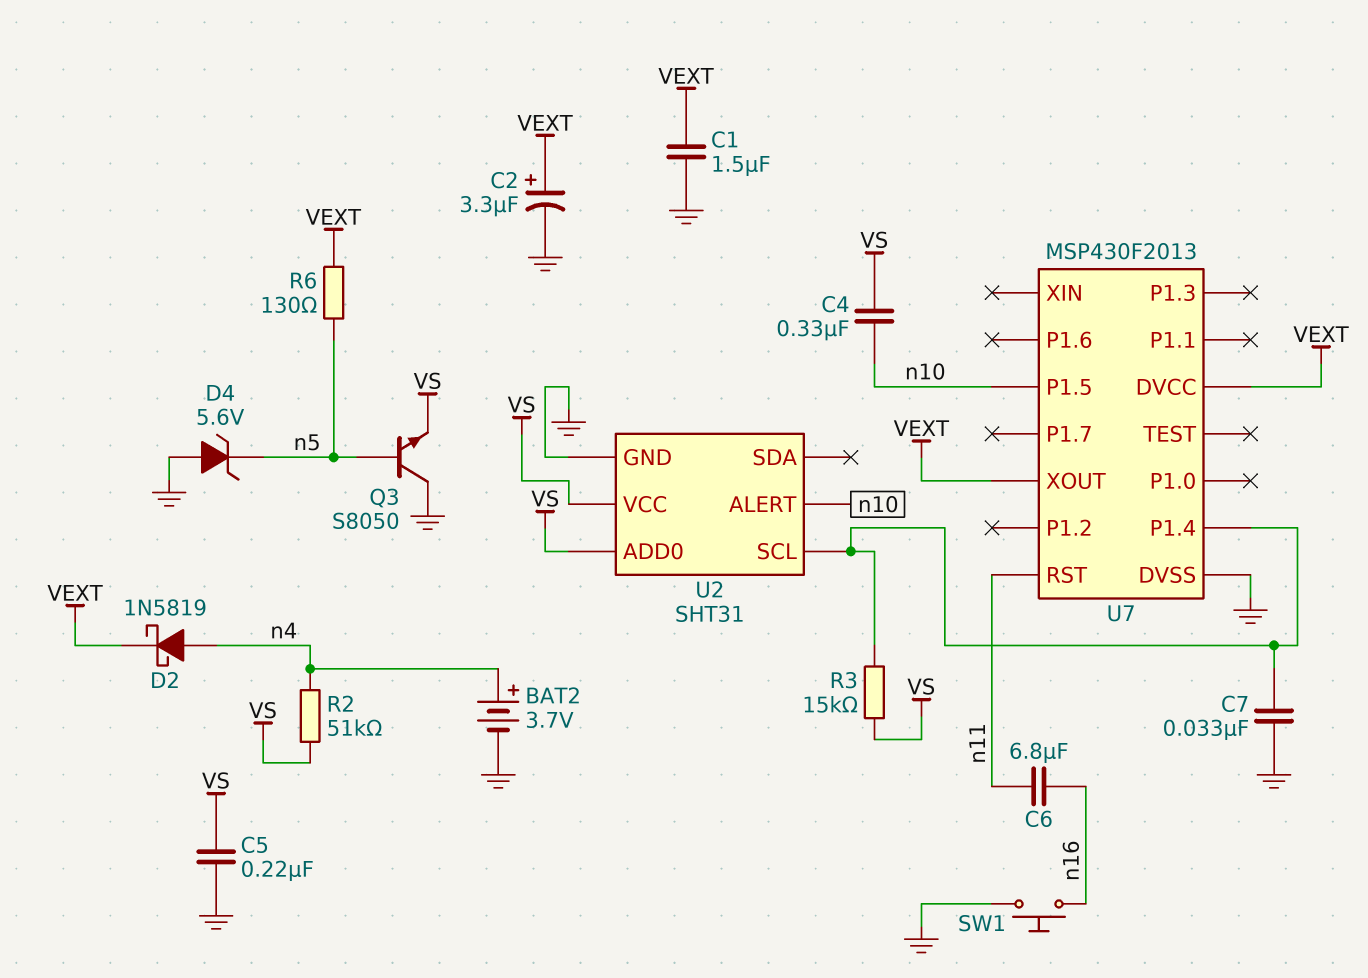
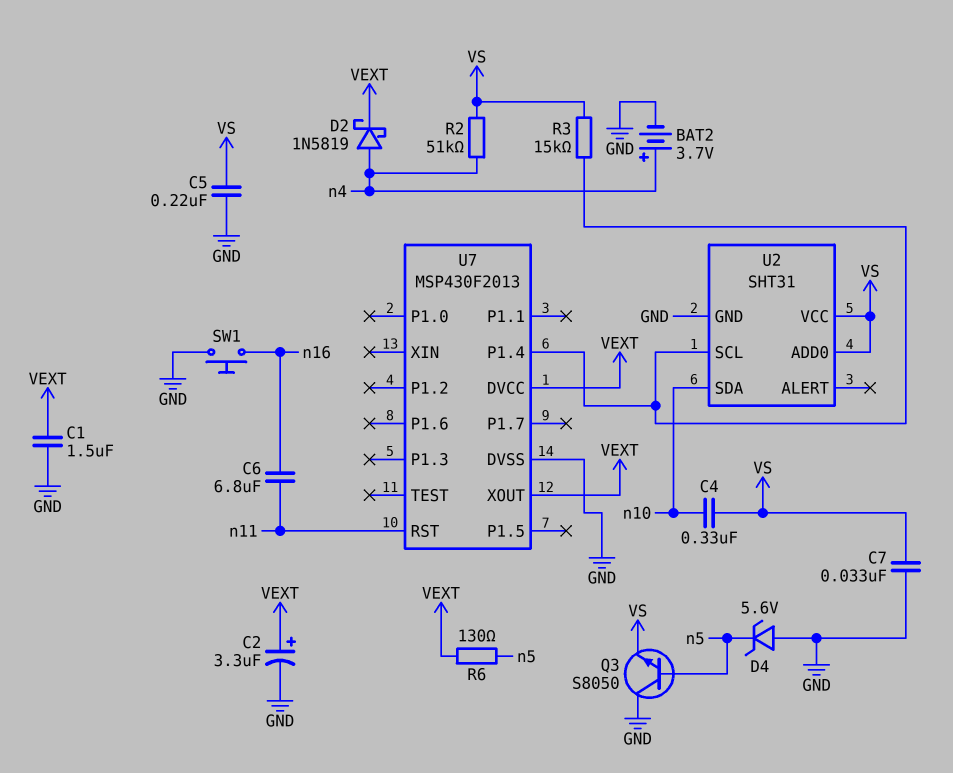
C7: 33nF (GND, U2/SCL) -> 33nF (GND, VS)
U2 pin ALERT: n10 -> none
U2 pin SDA: none -> n10
U7 pin P1.5: n10 -> none

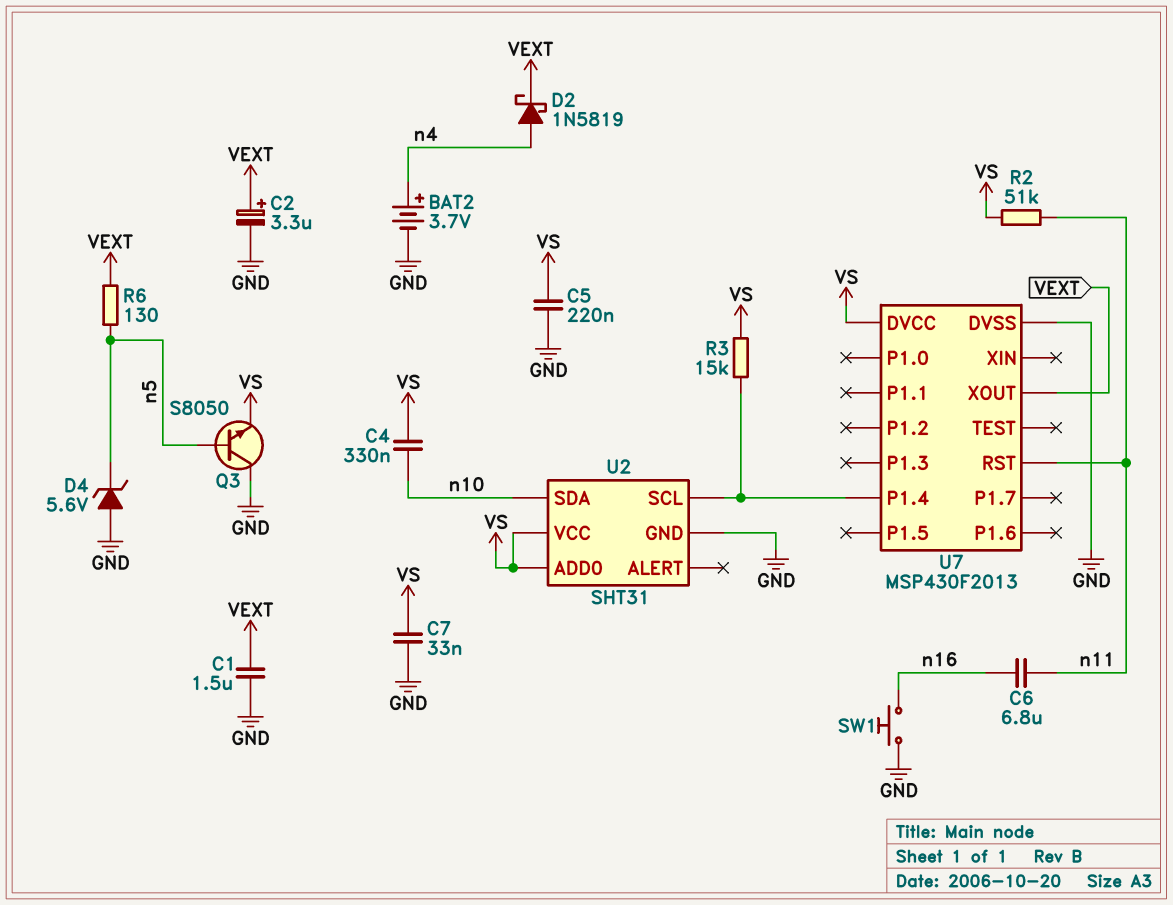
R2: 51k (VS, n4) -> 51k (VS, n11)
U7 pin DVCC: VEXT -> VS

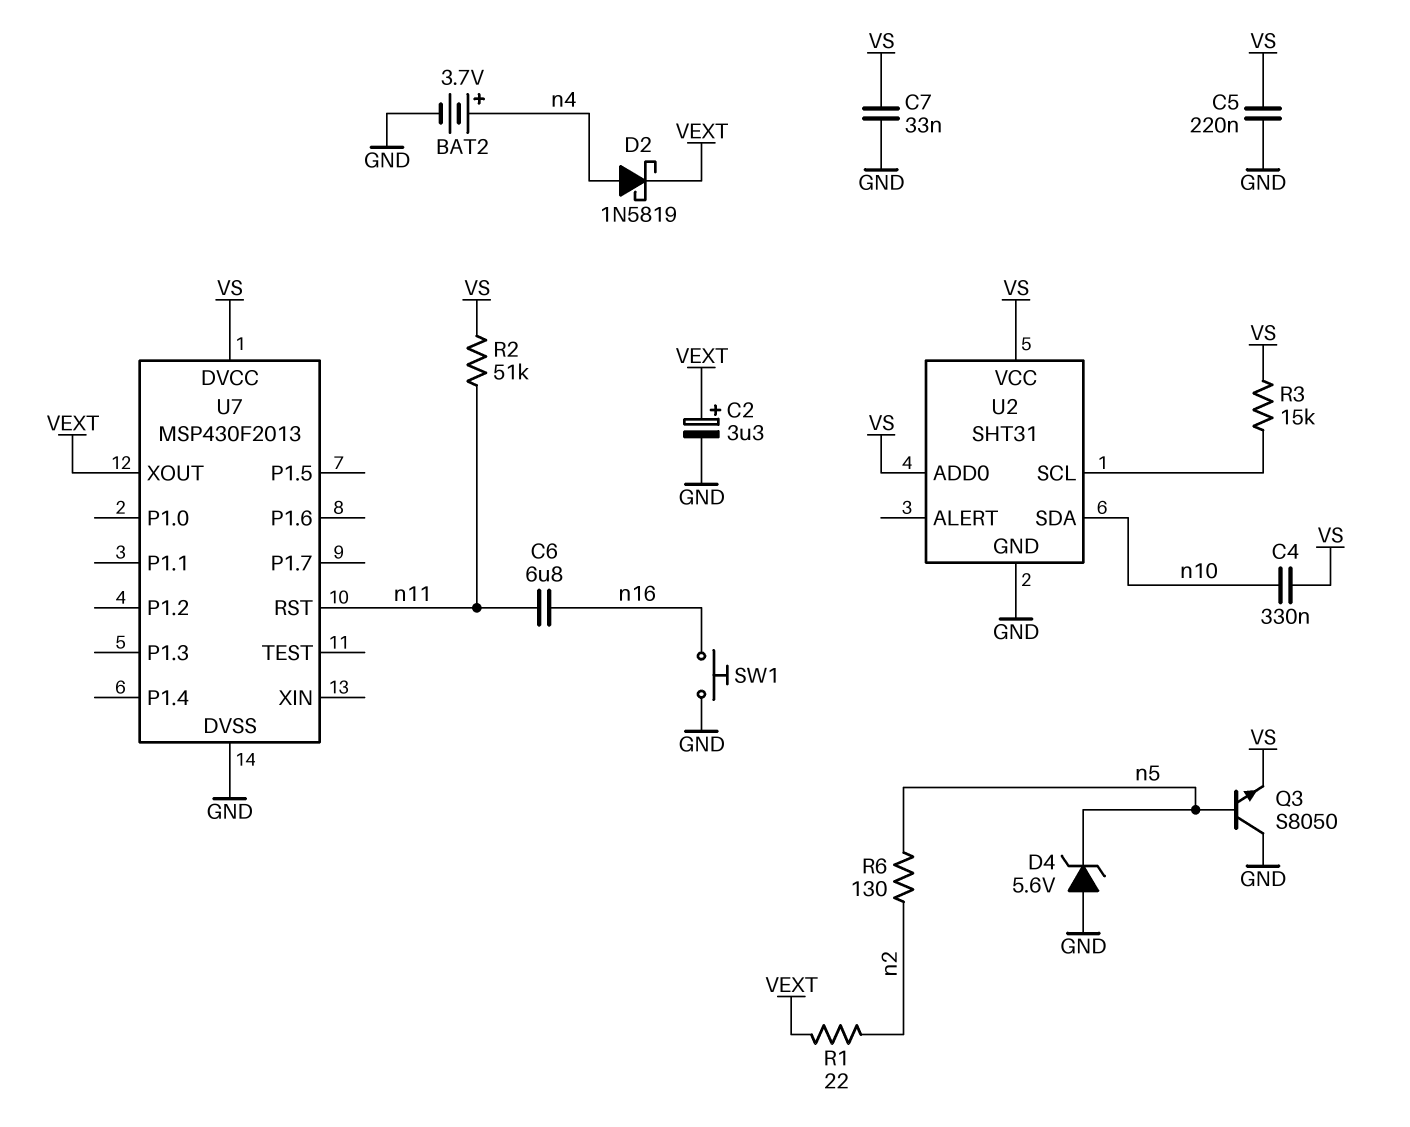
C1: 1.5uF (GND, VEXT) -> none
R1: none -> 22 (VEXT, n2)
R6: 130 (VEXT, n5) -> 130 (n2, n5)
U7 pin P1.4: U2/SCL -> none

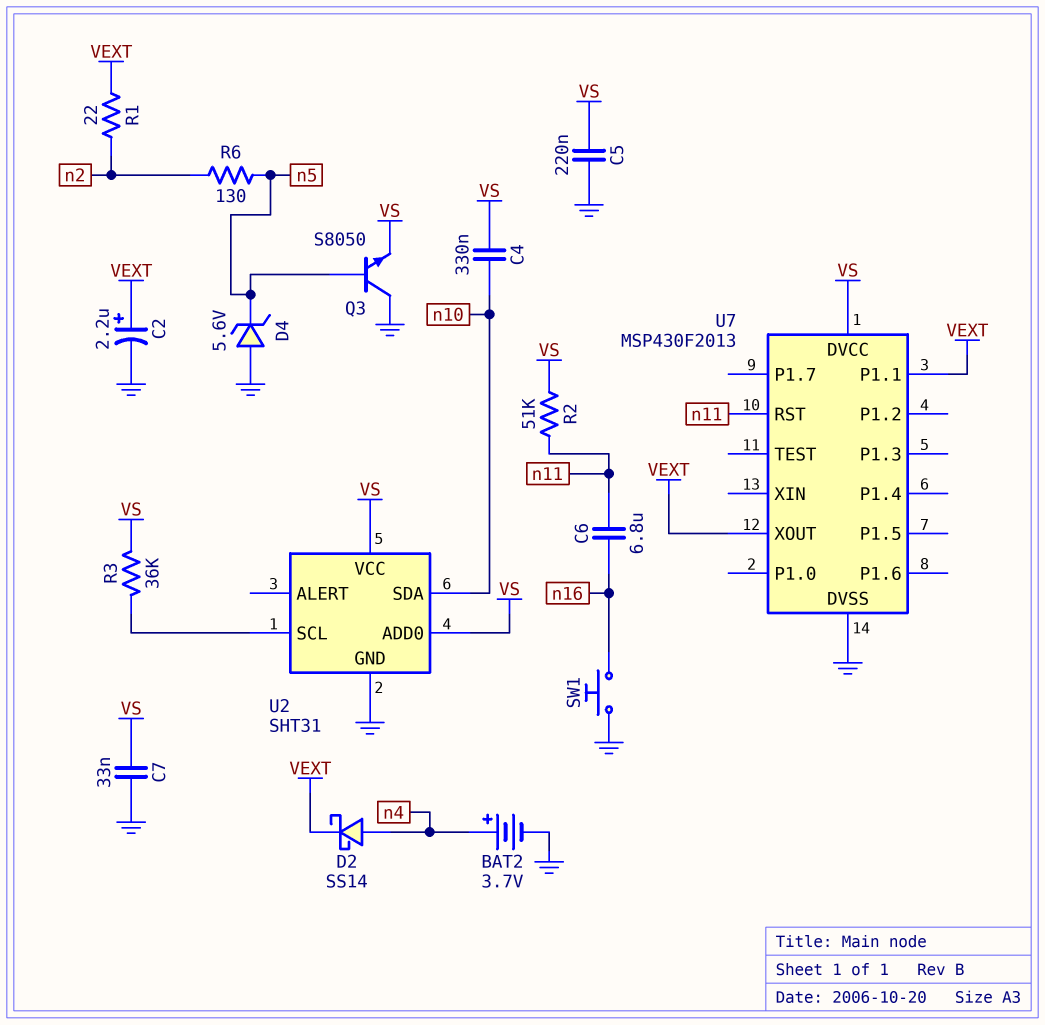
C2: 3.3uF (plus VEXT, minus GND) -> 2.2uF (plus VEXT, minus GND)
D2: schottky 1N5819 (A n4, K VEXT) -> schottky SS14 (A n4, K VEXT)
R3: 15k (U2/SCL, VS) -> 36k (U2/SCL, VS)
U7 pin P1.1: none -> VEXT

